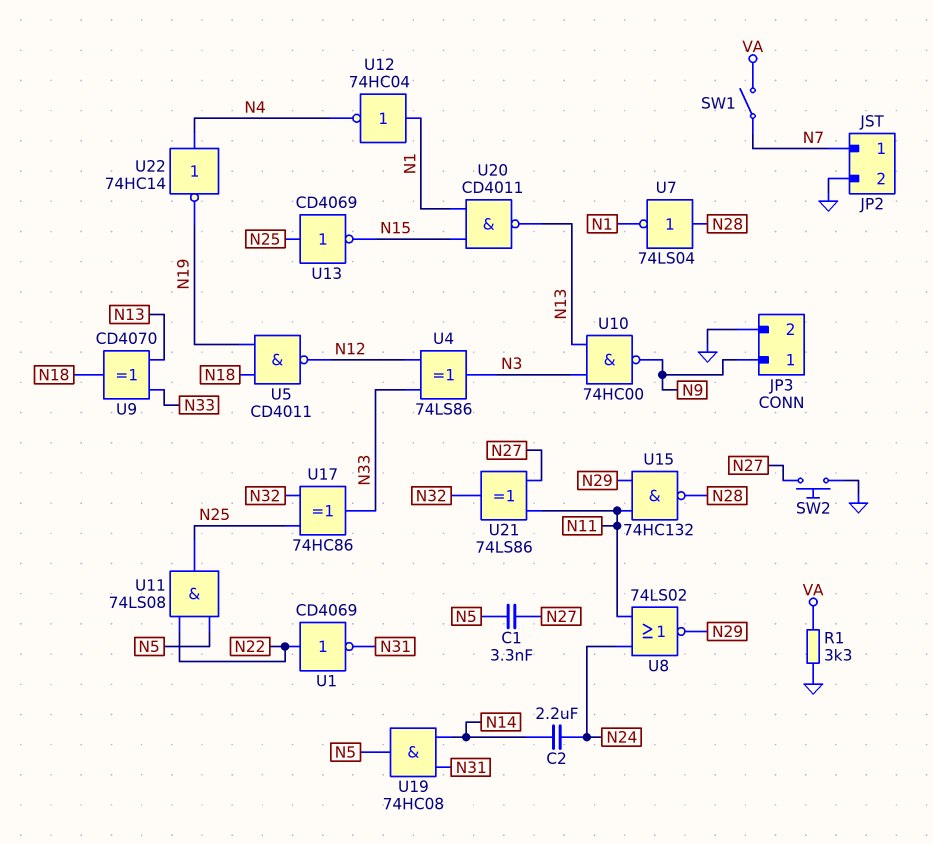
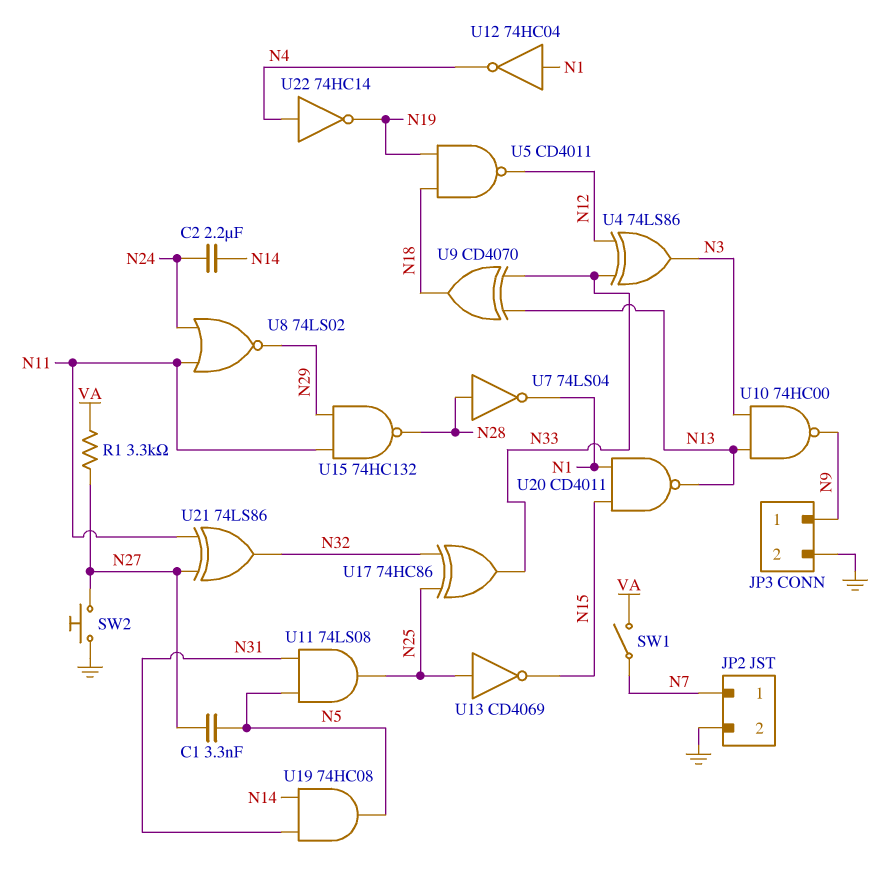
R1: 3.3k (GND, VA) -> 3.3k (N27, VA)
U1: NOT CD4069 (in N22, out N31) -> none
U11: AND 74LS08 (in N5, in N22, out N25) -> AND 74LS08 (in N5, in N31, out N25)

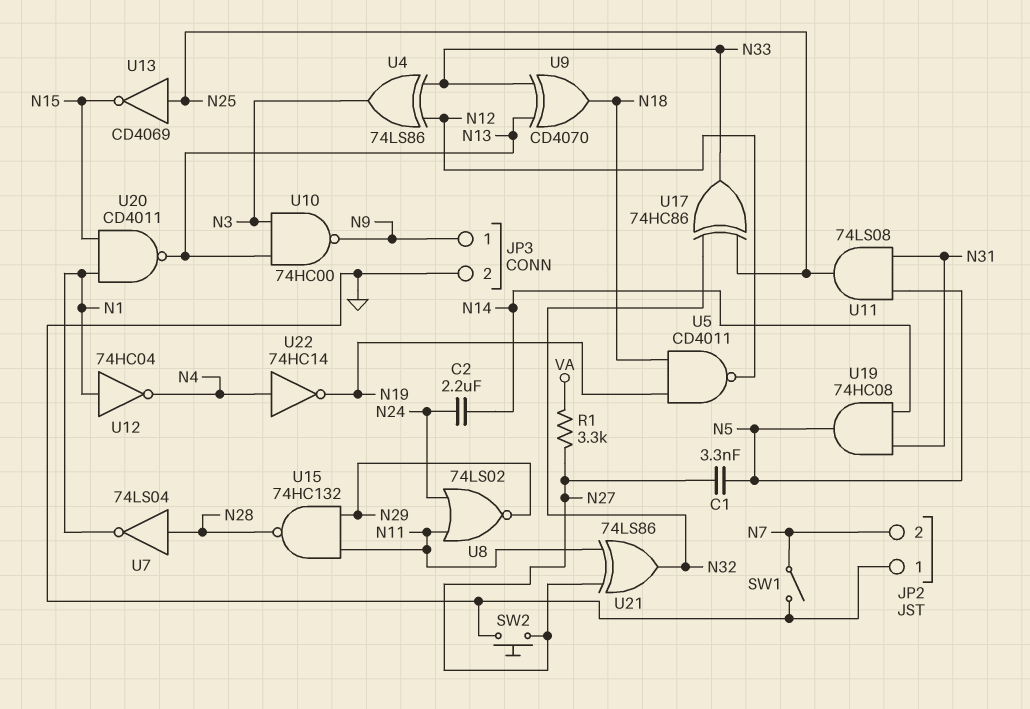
JP2 pin 1: N7 -> GND
JP2 pin 2: GND -> N7
SW1: switch (N7, VA) -> switch (GND, N7)

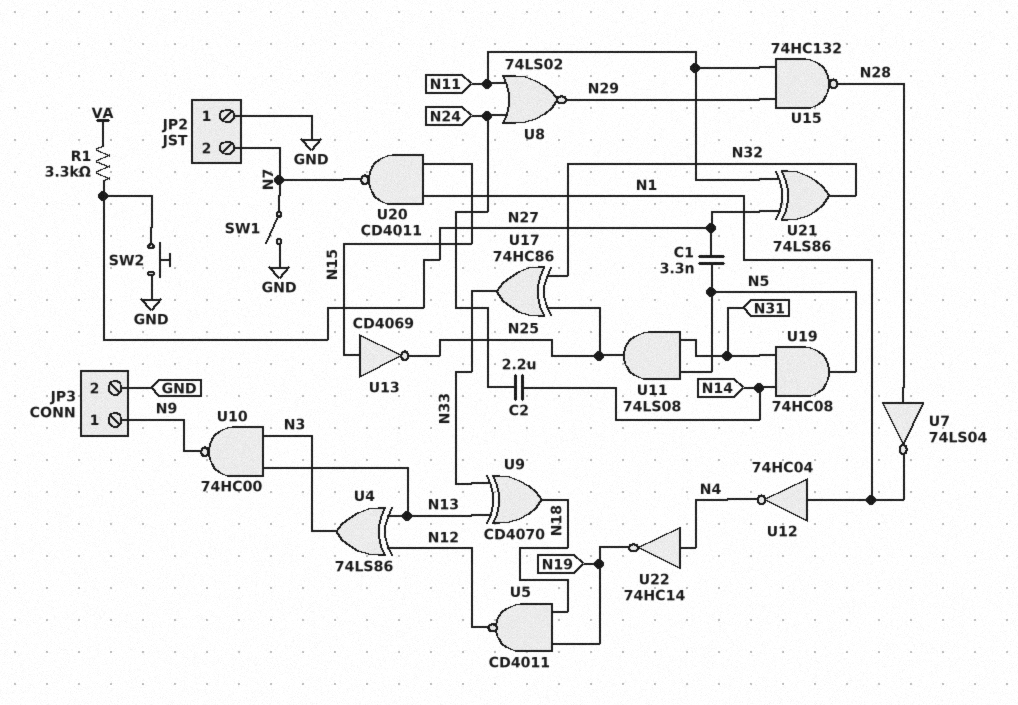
U4: XOR 74LS86 (in N12, in N33, out N3) -> XOR 74LS86 (in N12, in N13, out N3)
U13: NOT CD4069 (in N25, out N15) -> NOT CD4069 (in N15, out N25)
U20: NAND CD4011 (in N1, in N15, out N13) -> NAND CD4011 (in N1, in N15, out N7)

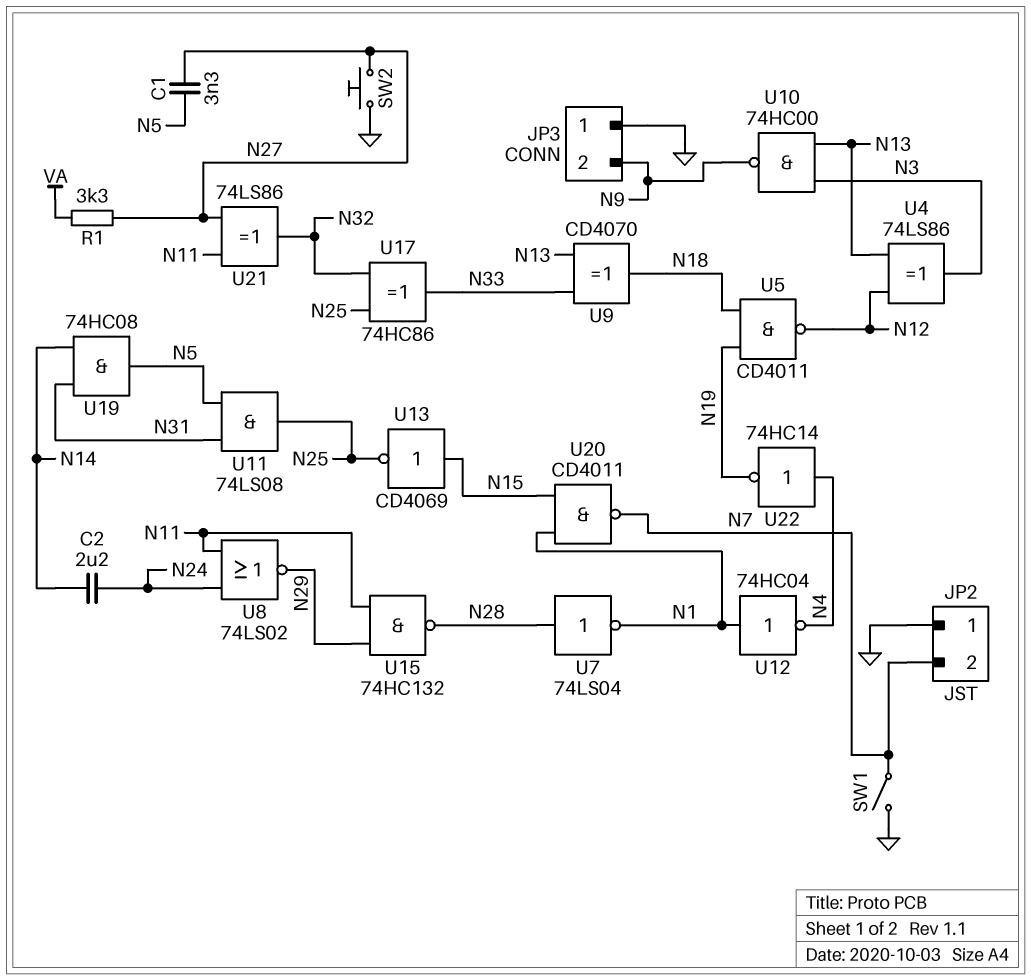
JP3 pin 1: N9 -> GND
JP3 pin 2: GND -> N9

